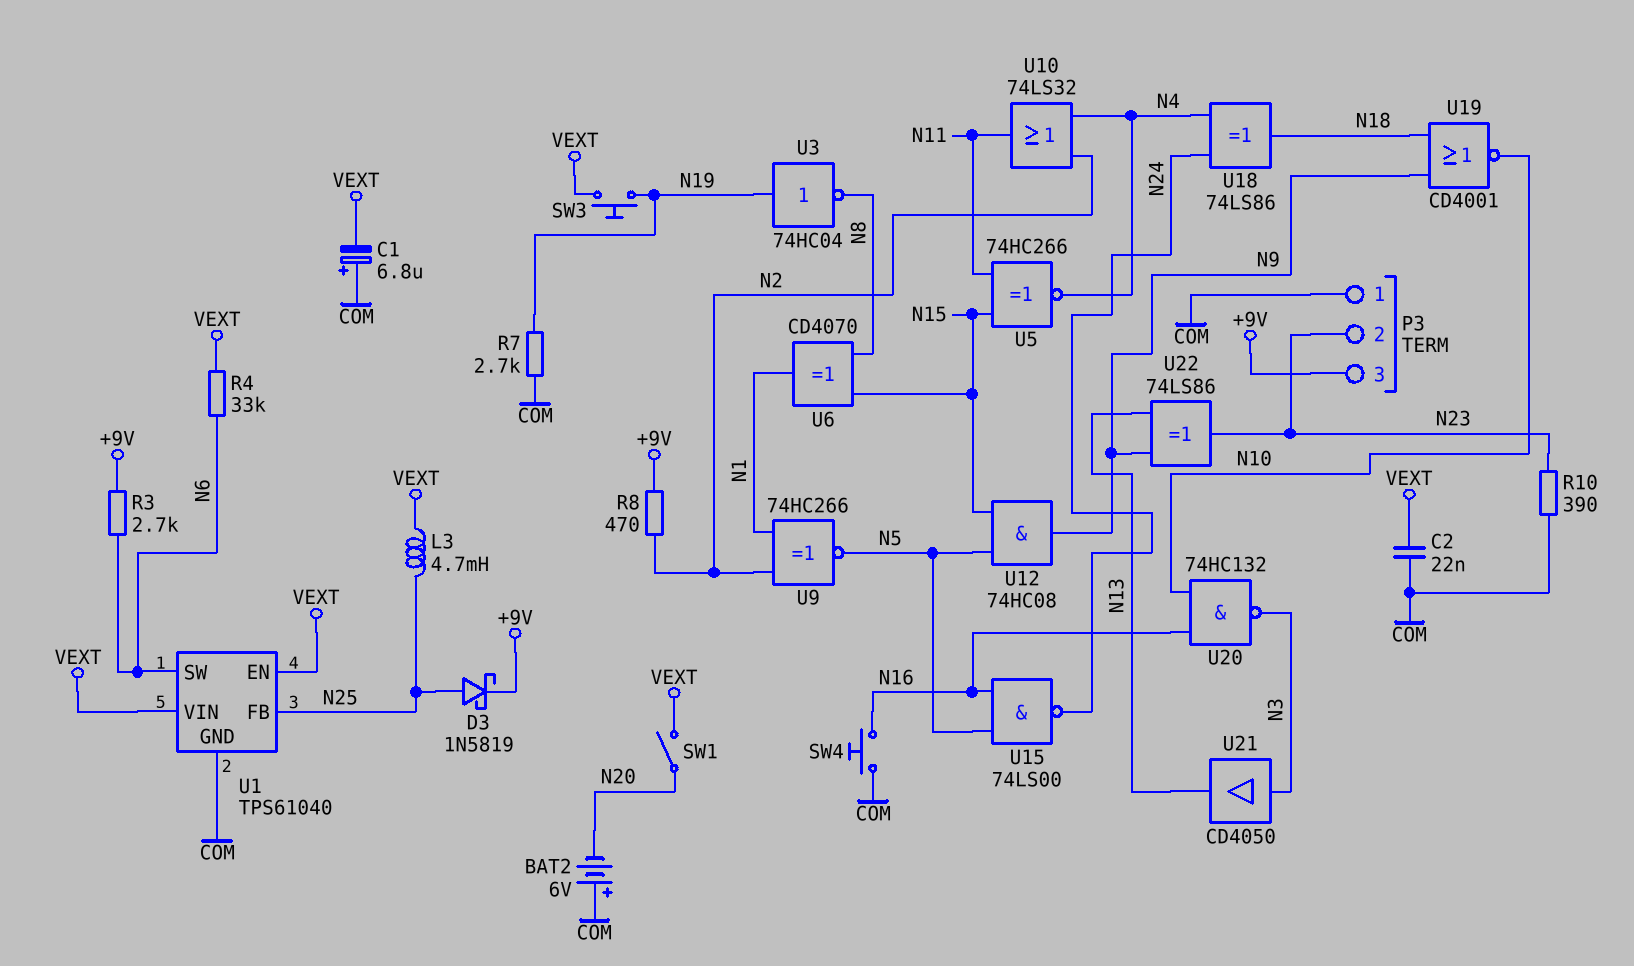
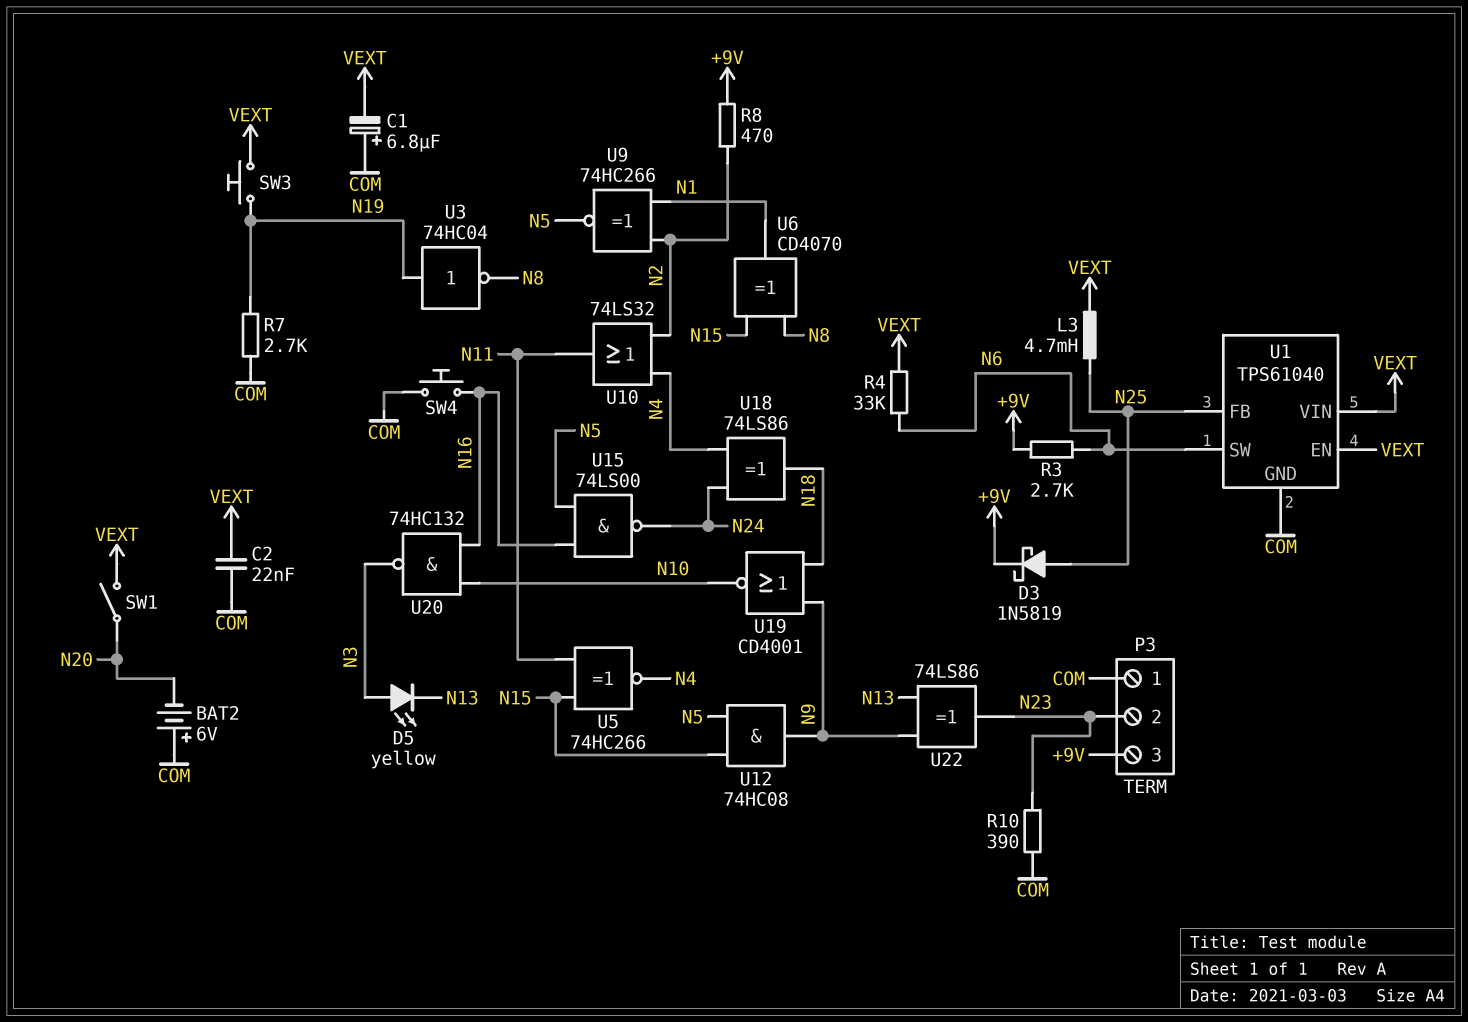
D5: none -> LED yellow (A N3, K N13)
U21: buffer CD4050 (in N3, out N13) -> none

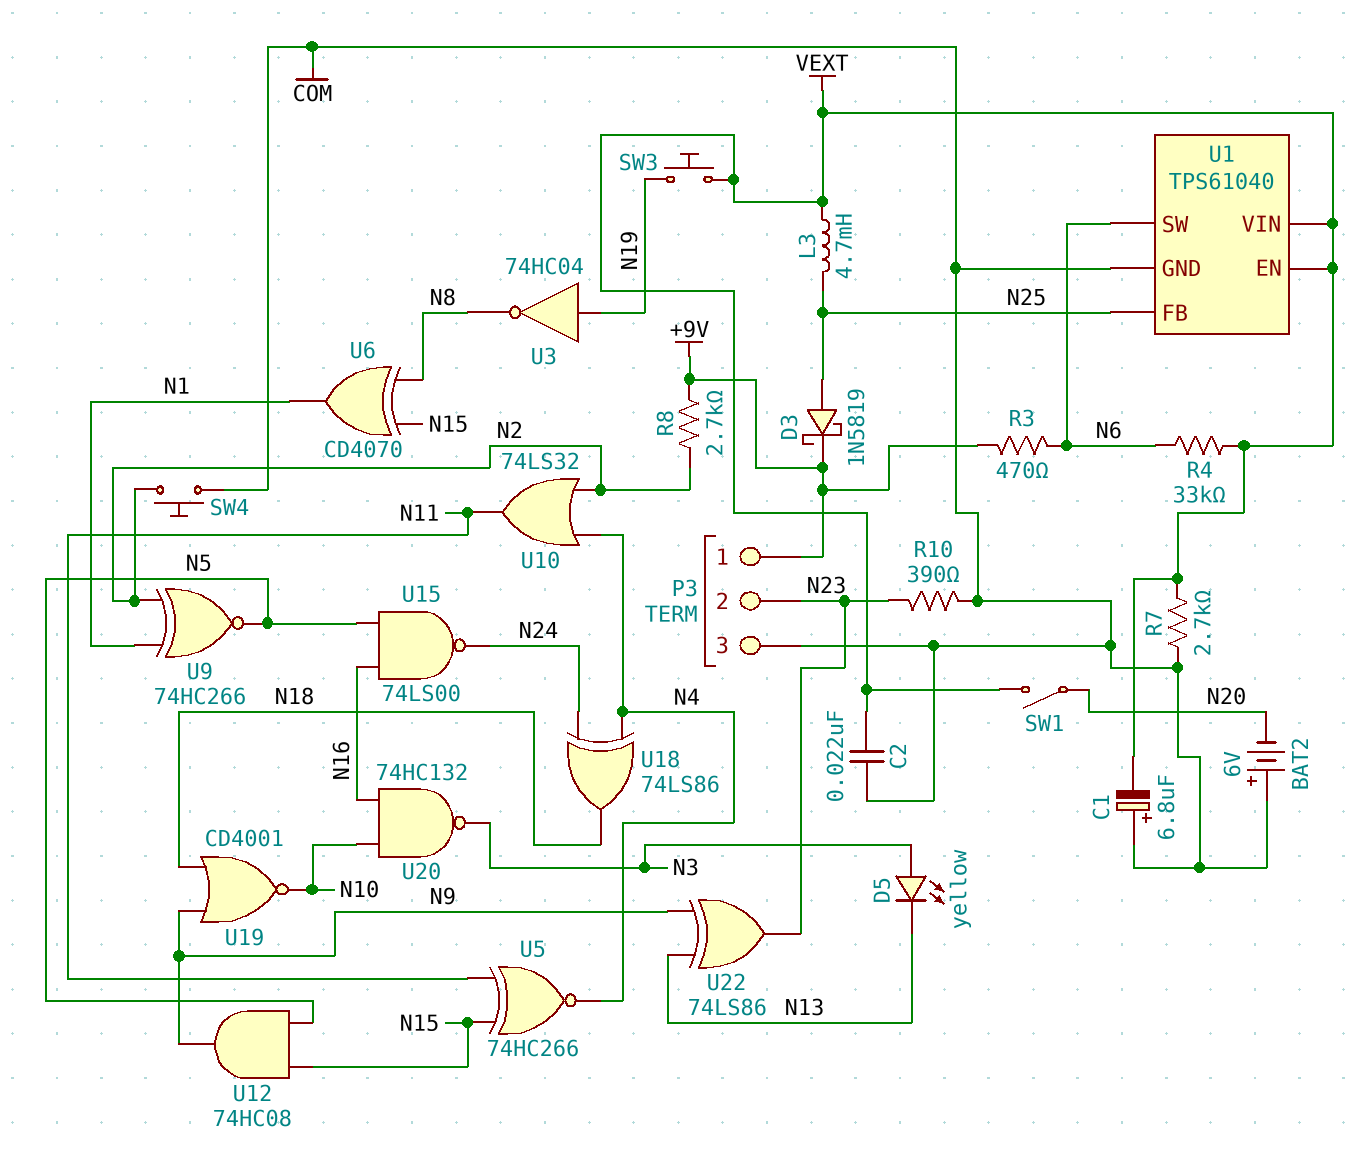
P3 pin 1: COM -> +9V
P3 pin 3: +9V -> COM
R3: 2.7k (+9V, N6) -> 470 (+9V, N6)
R7: 2.7k (COM, N19) -> 2.7k (COM, VEXT)
R8: 470 (+9V, N2) -> 2.7k (+9V, N2)
SW4: button (COM, N16) -> button (COM, N2)

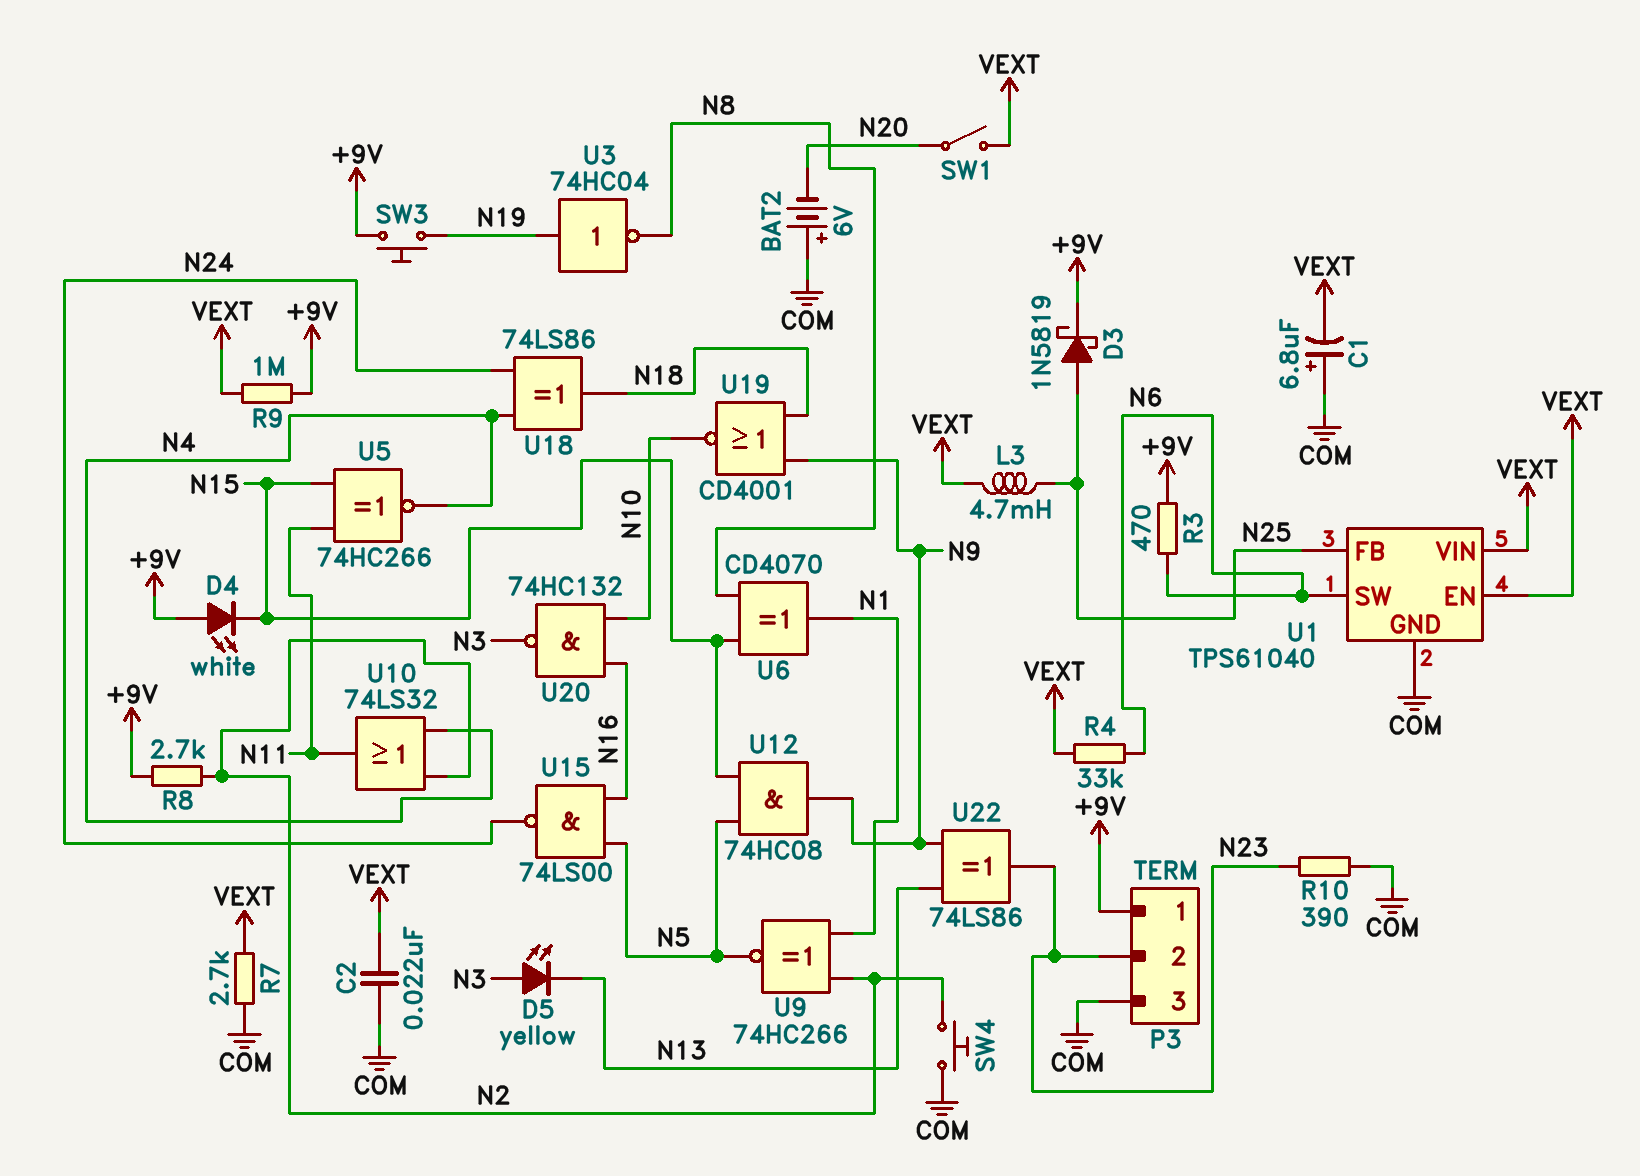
D4: none -> LED white (A +9V, K N15)
R9: none -> 1M (+9V, VEXT)
SW3: button (N19, VEXT) -> button (+9V, N19)

